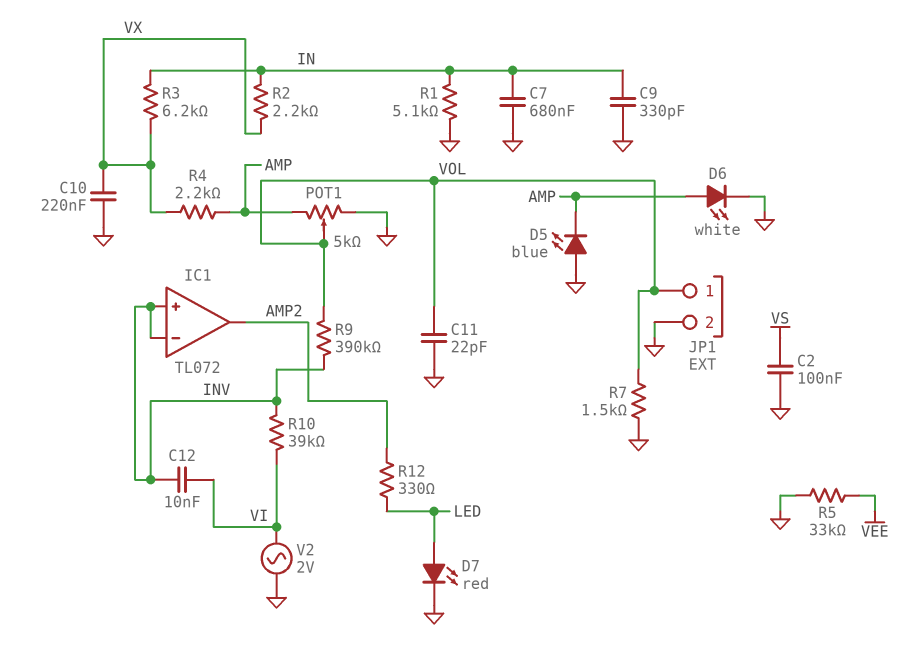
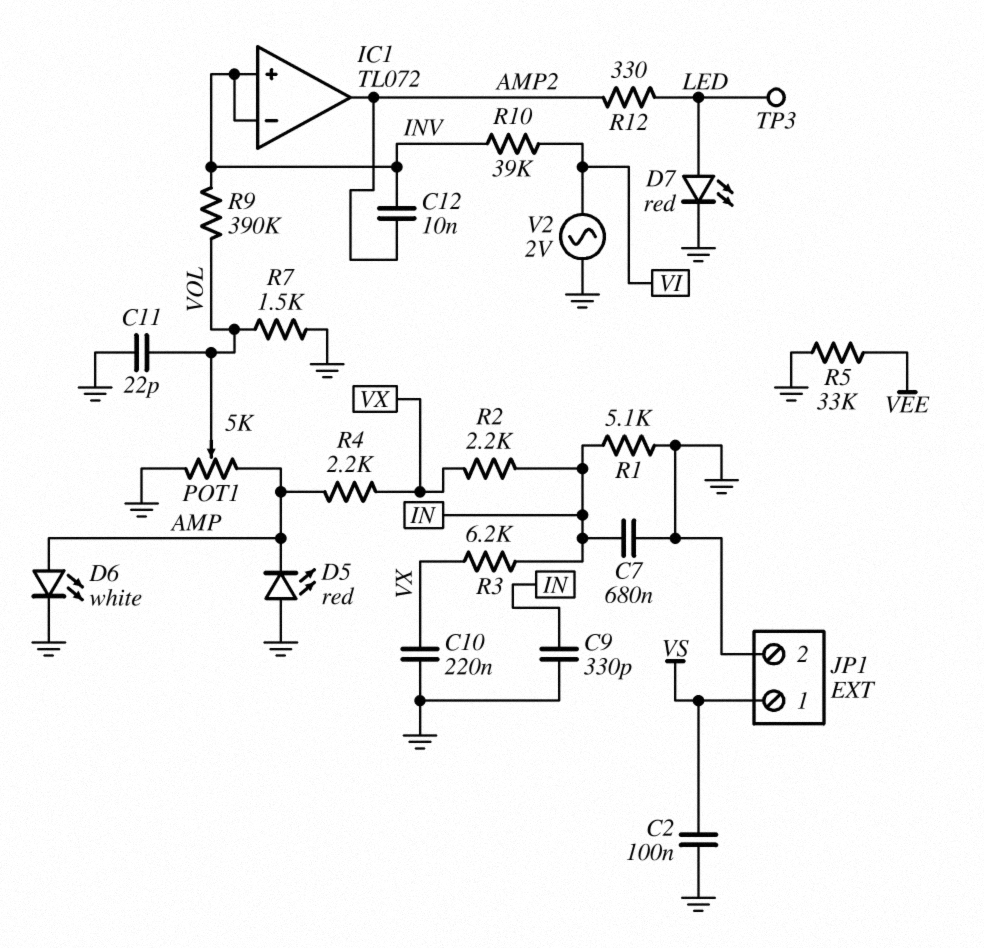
C12: 10nF (INV, VI) -> 10nF (AMP2, INV)
D5: LED blue (A GND, K AMP) -> LED red (A GND, K AMP)
JP1 pin 1: VOL -> VS
TP3: none -> test point (LED)

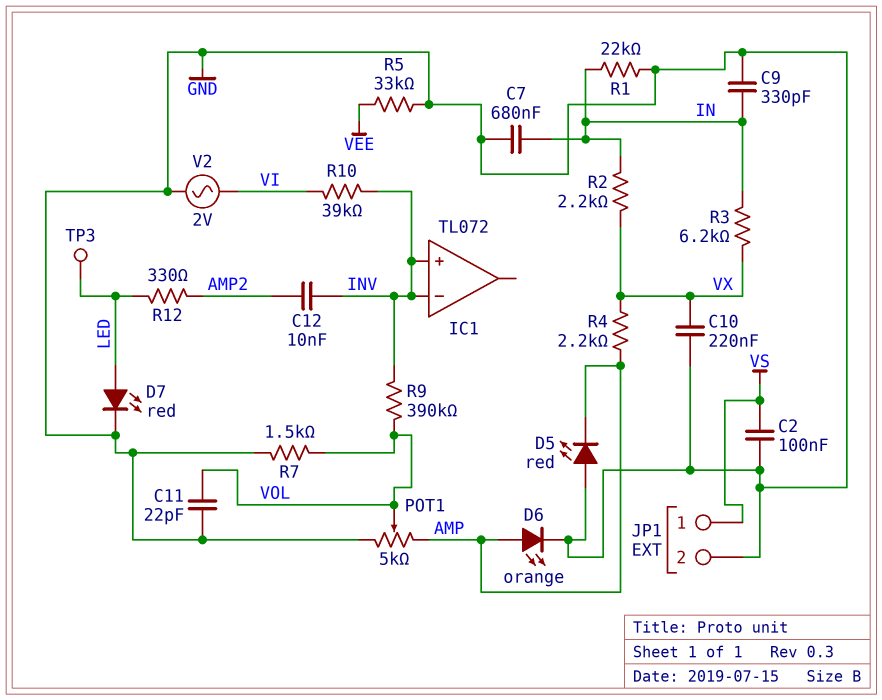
D6: LED white (A AMP, K GND) -> LED orange (A AMP, K GND)
IC1 pin out: AMP2 -> none
R1: 5.1k (GND, IN) -> 22k (GND, IN)

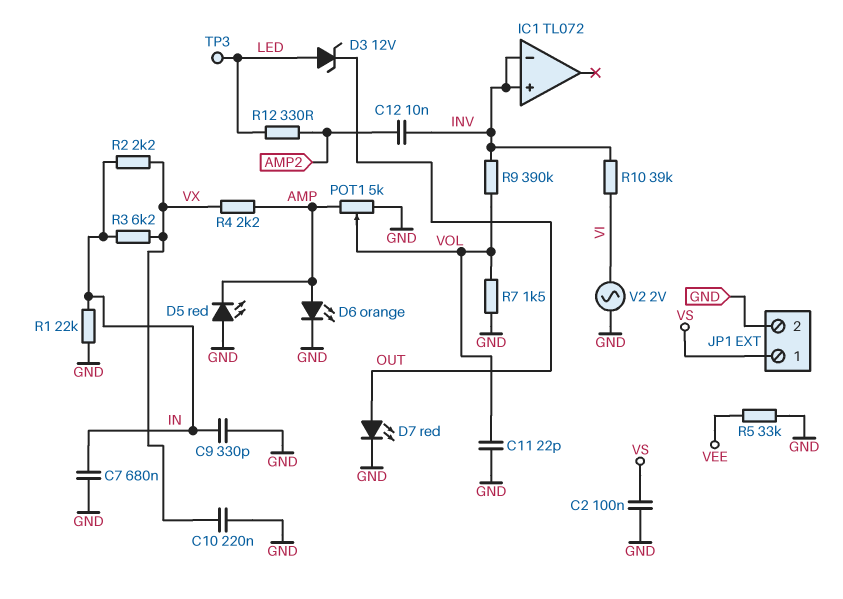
D3: none -> zener 12V (A LED, K OUT)
D7: LED red (A LED, K GND) -> LED red (A OUT, K GND)

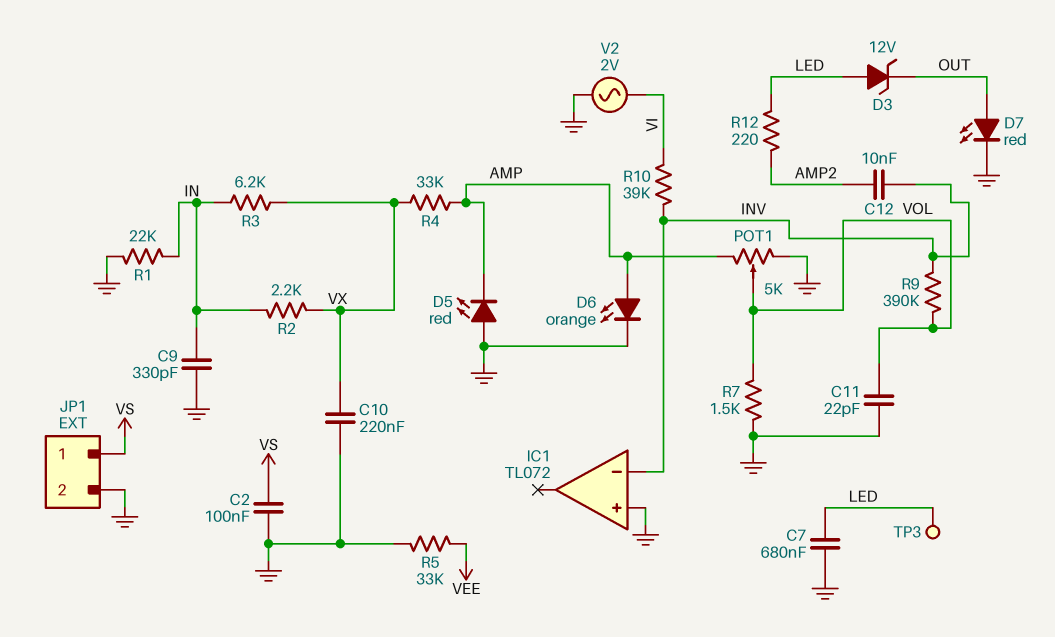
C7: 680nF (GND, IN) -> 680nF (GND, LED)
IC1 pin in+: INV -> GND
R4: 2.2k (AMP, VX) -> 33k (AMP, VX)
R12: 330 (AMP2, LED) -> 220 (AMP2, LED)

